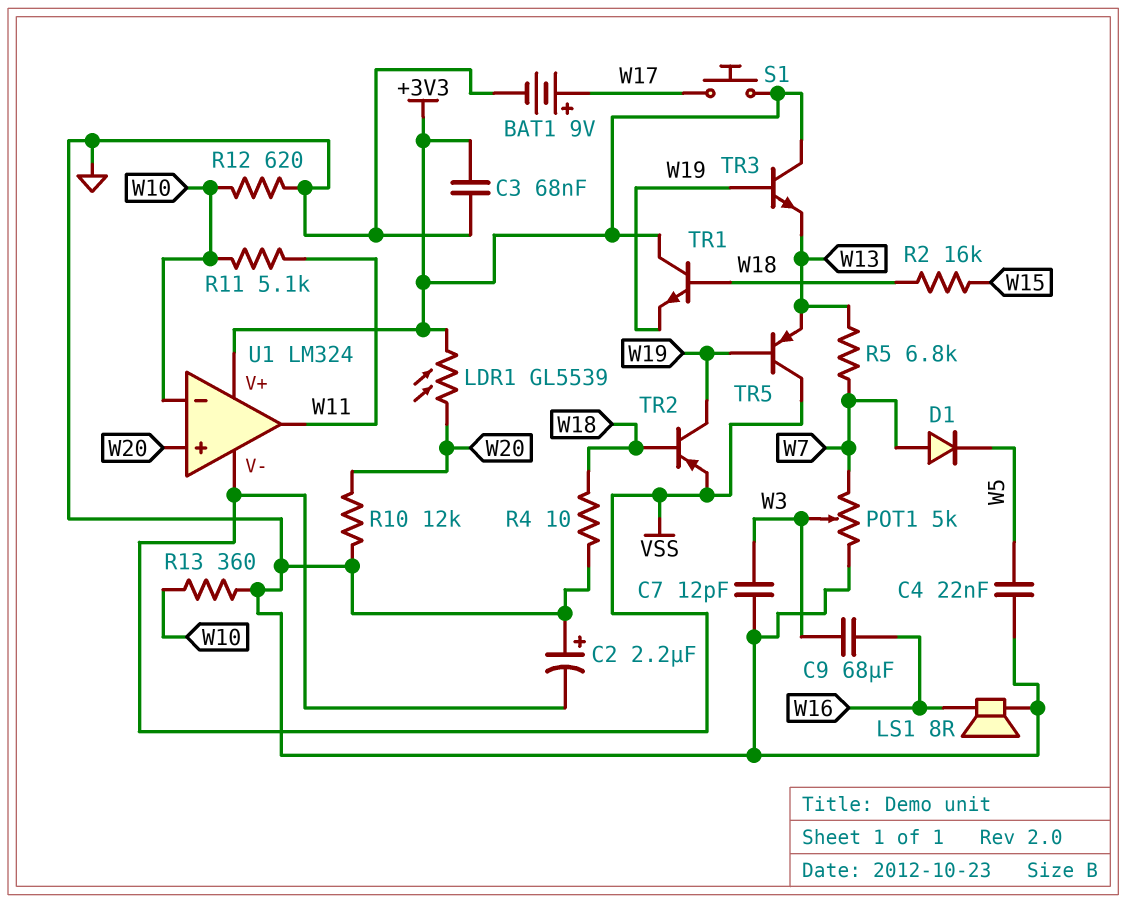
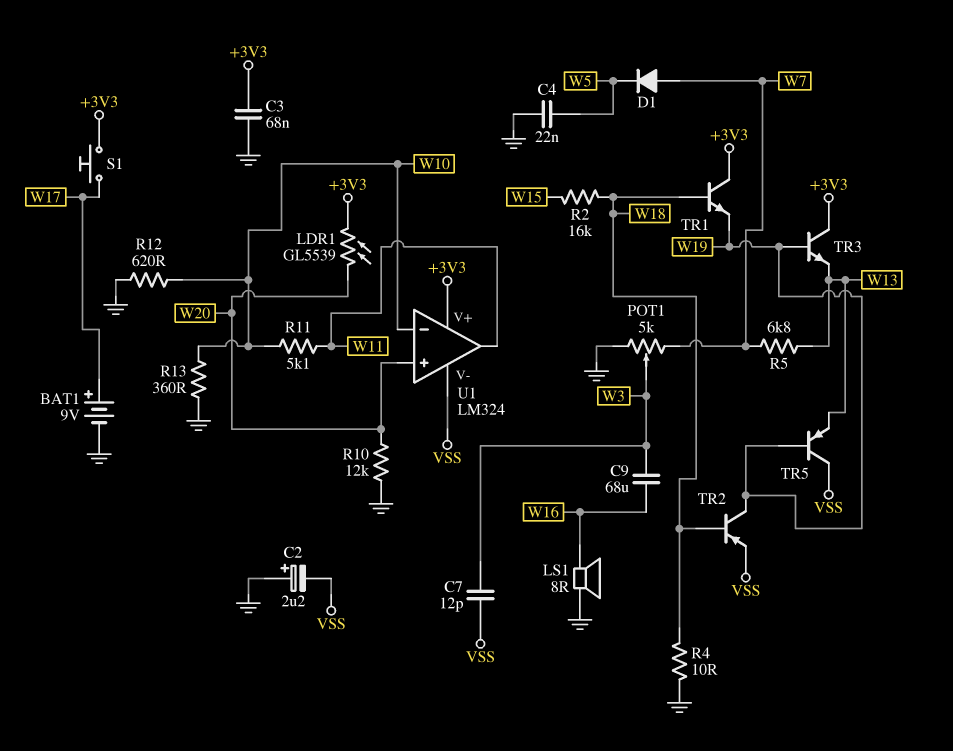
C7: 12pF (GND, W3) -> 12pF (VSS, W3)

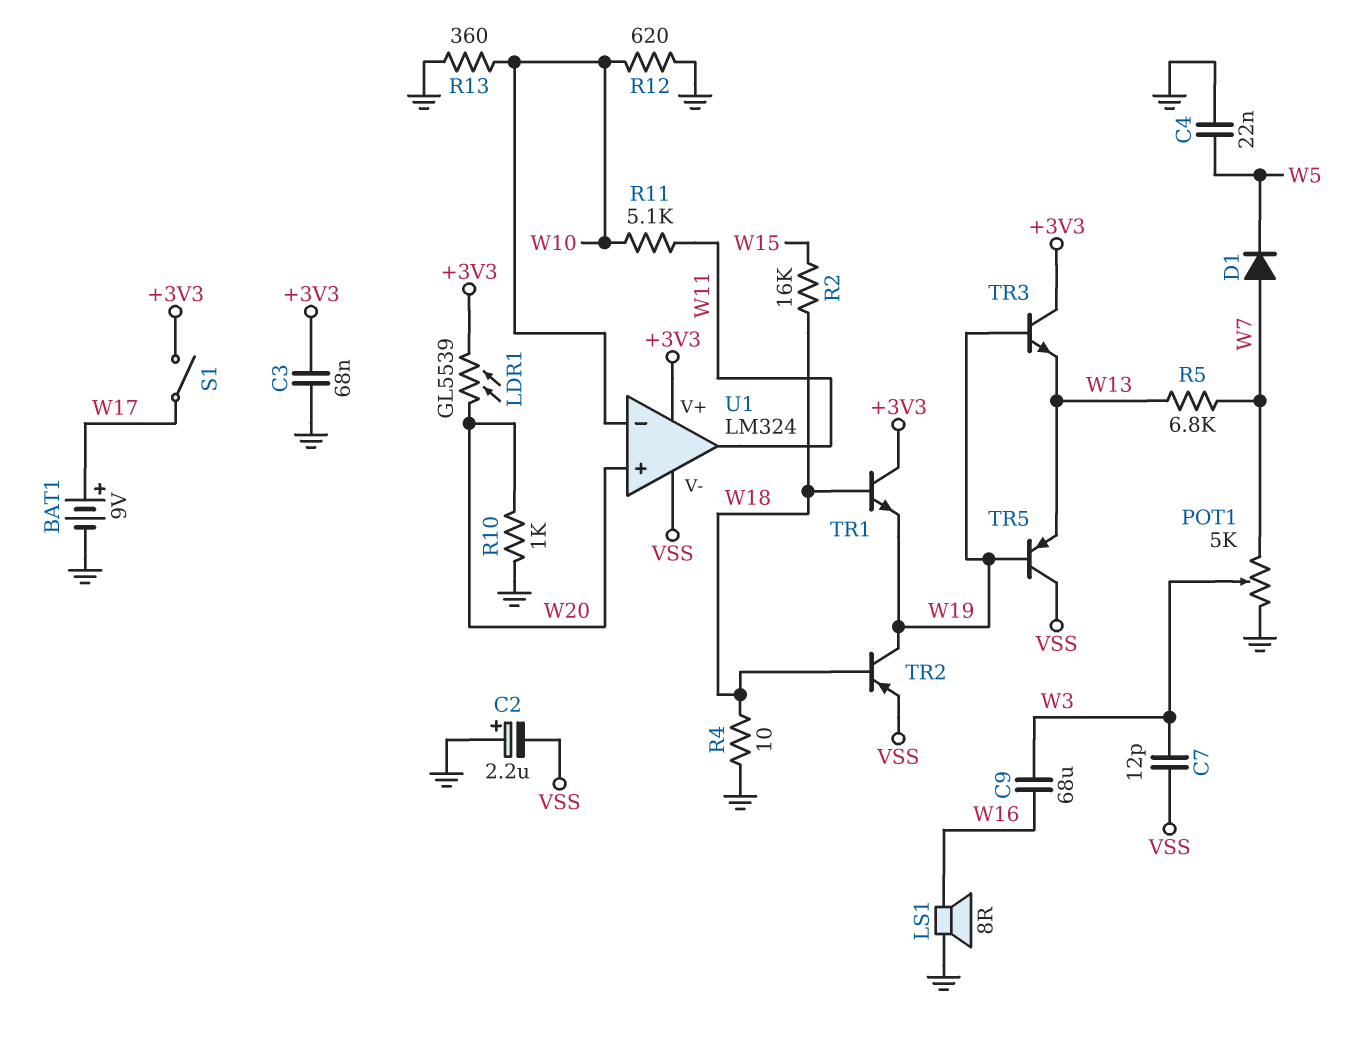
R10: 12k (GND, W20) -> 1k (GND, W20)
S1: button (+3V3, W17) -> switch (+3V3, W17)

